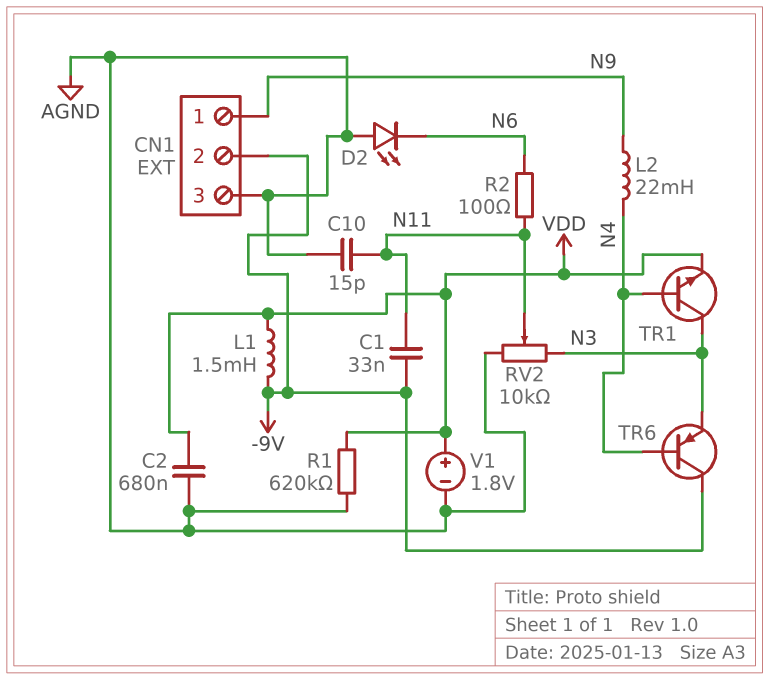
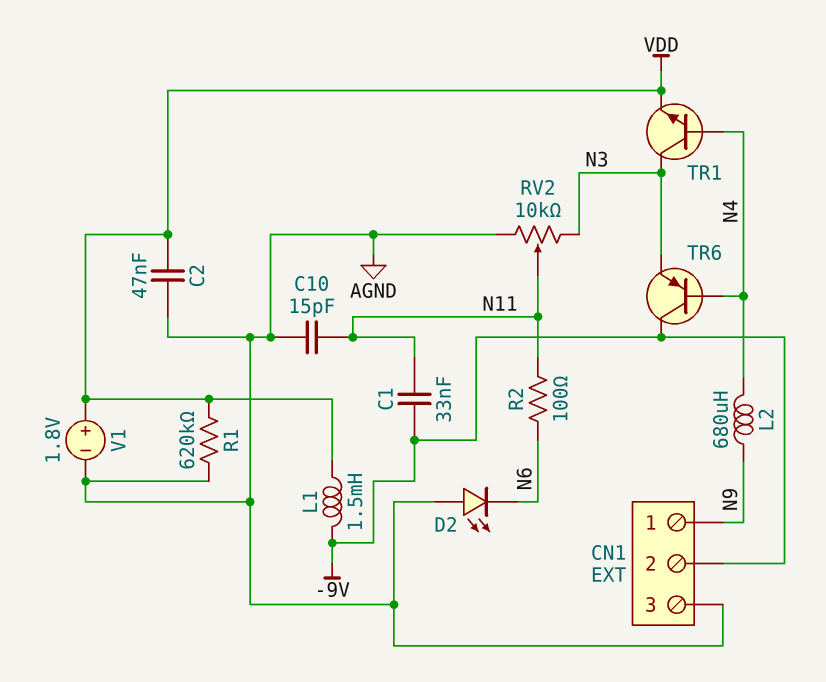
C2: 680nF (AGND, VDD) -> 47nF (AGND, VDD)
L2: 22mH (N4, N9) -> 680uH (N4, N9)

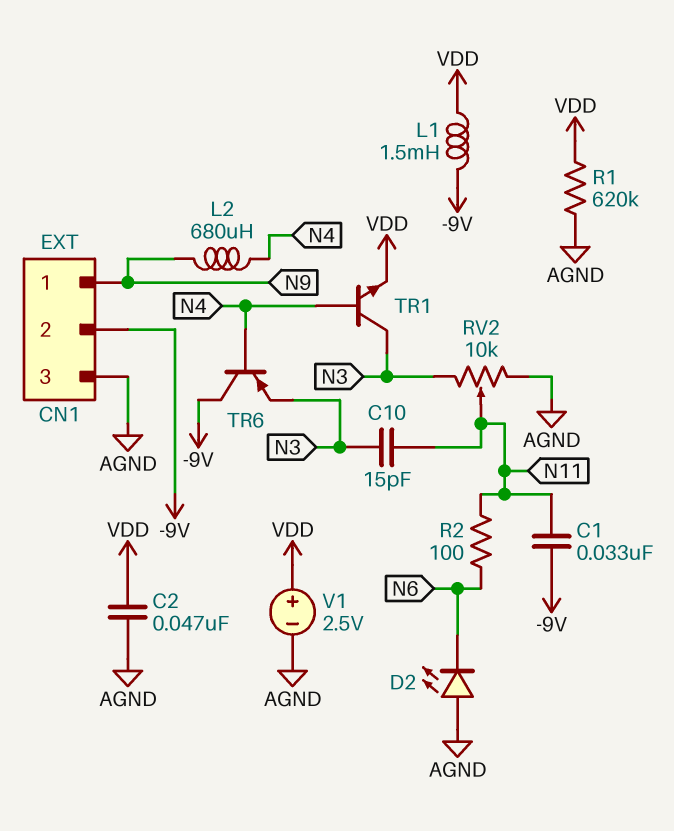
C10: 15pF (AGND, N11) -> 15pF (N3, N11)
V1: 1.8V (plus VDD, minus AGND) -> 2.5V (plus VDD, minus AGND)

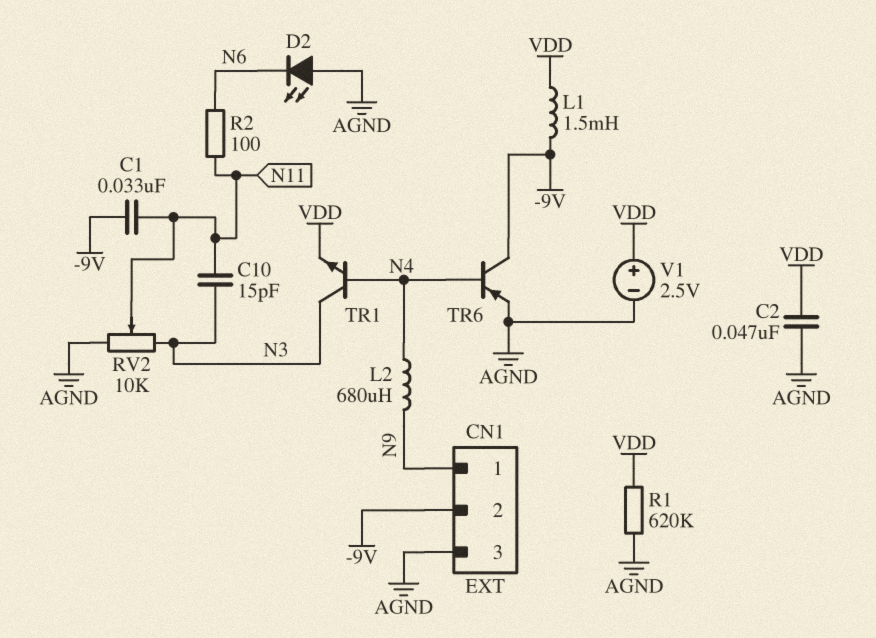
TR6: PNP (B N4, C -9V, E N3) -> PNP (B N4, C -9V, E AGND)

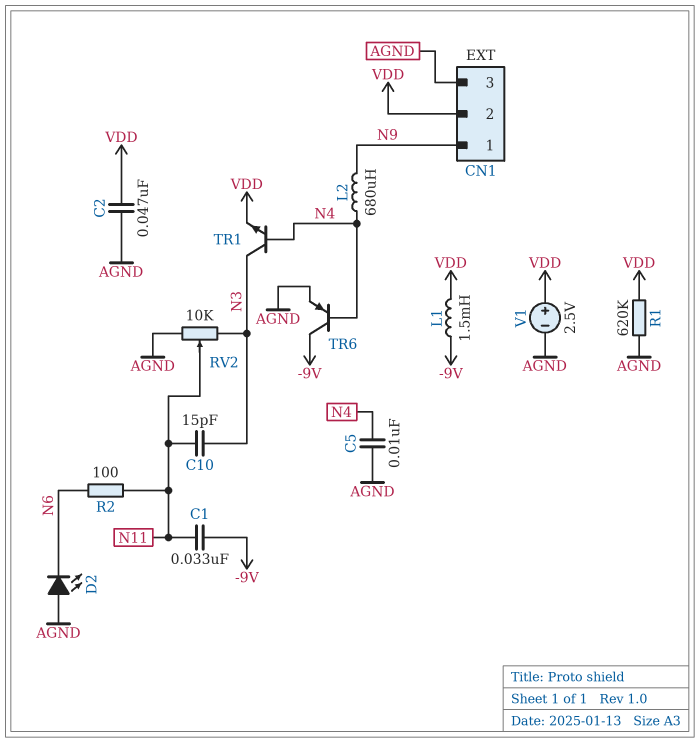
C5: none -> 10nF (AGND, N4)
CN1 pin 2: -9V -> VDD

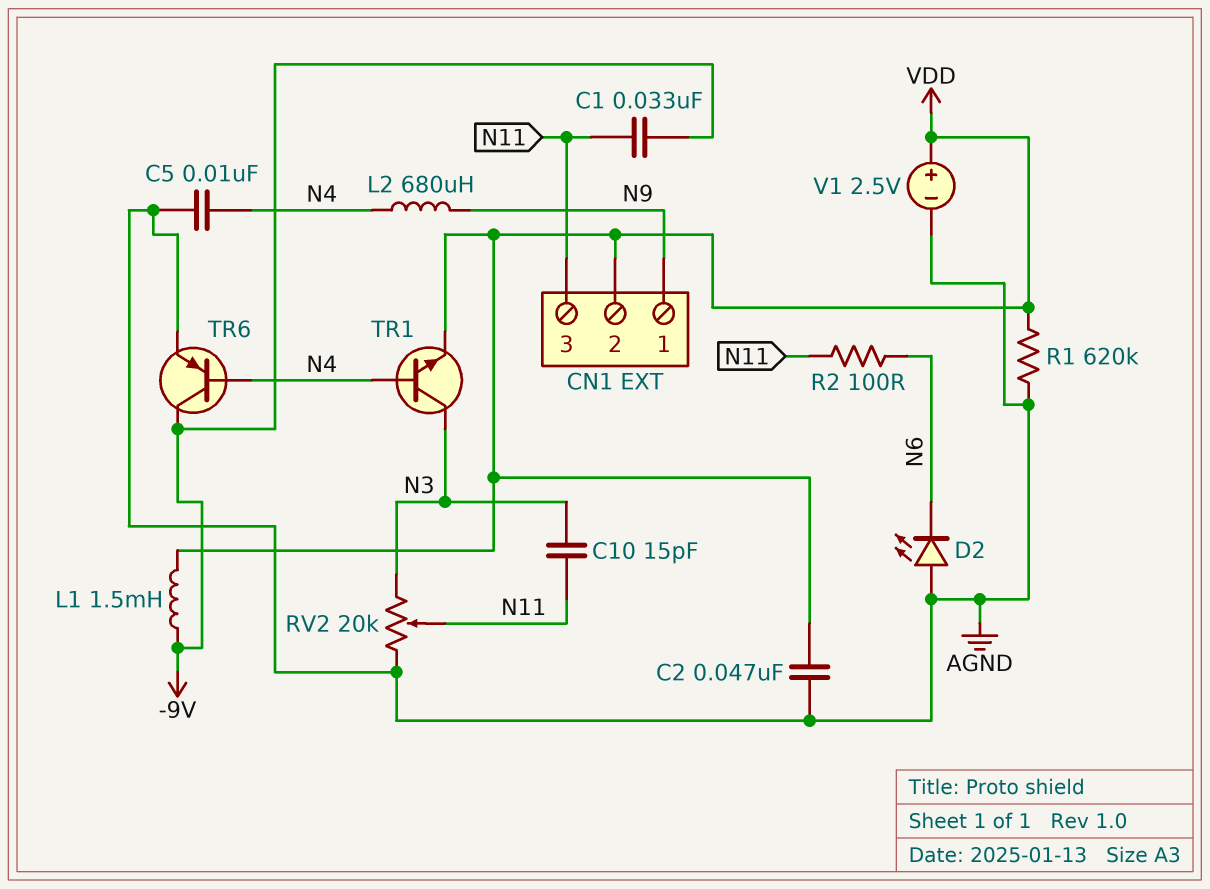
CN1 pin 3: AGND -> N11
RV2: 10k (AGND, N3, wiper N11) -> 20k (AGND, N3, wiper N11)

